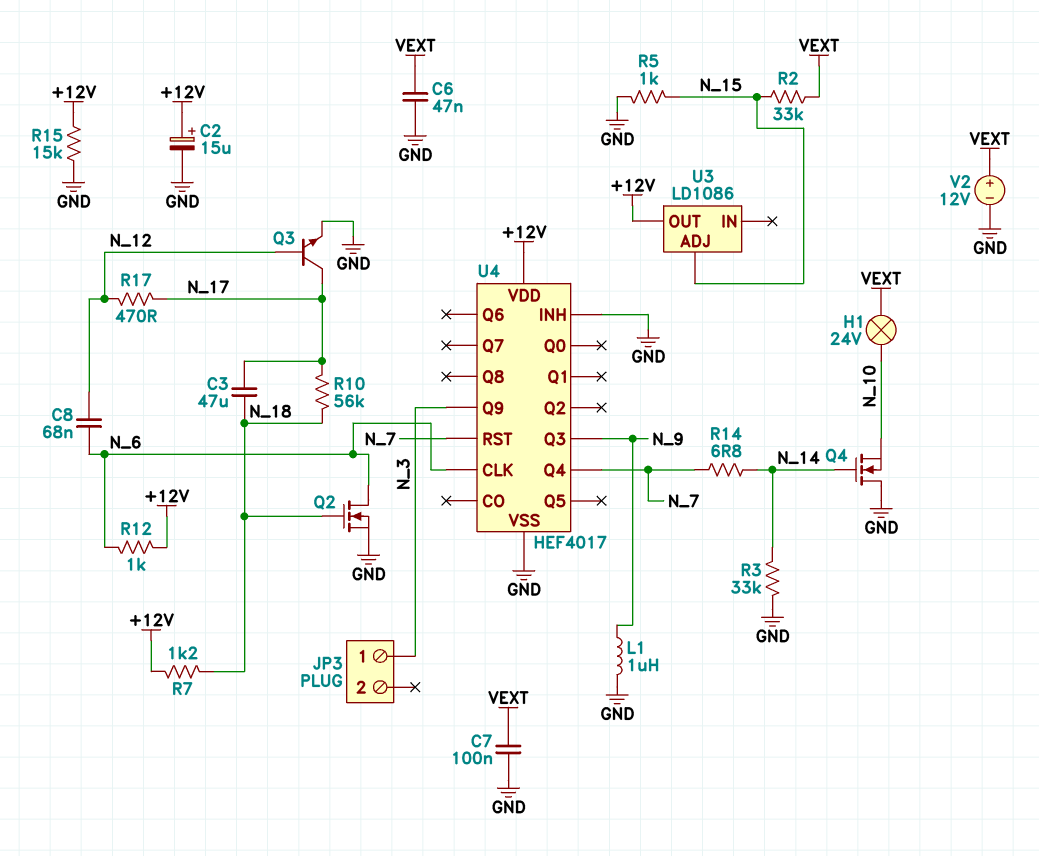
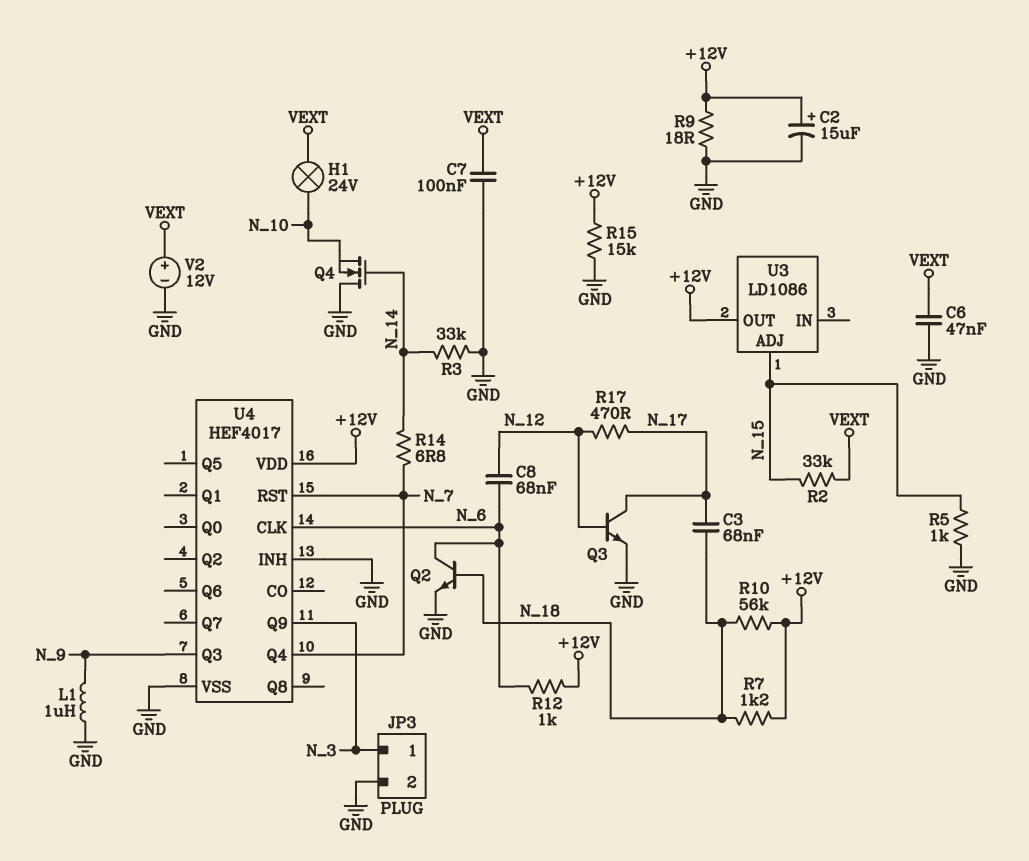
C3: 47uF (N_17, N_18) -> 68nF (N_17, N_18)
JP3 pin 2: none -> GND
Q2: NMOS (G N_18, D N_6, S GND) -> NPN (B N_18, C N_6, E GND)
R9: none -> 18 (+12V, GND)
R10: 56k (N_17, N_18) -> 56k (+12V, N_18)

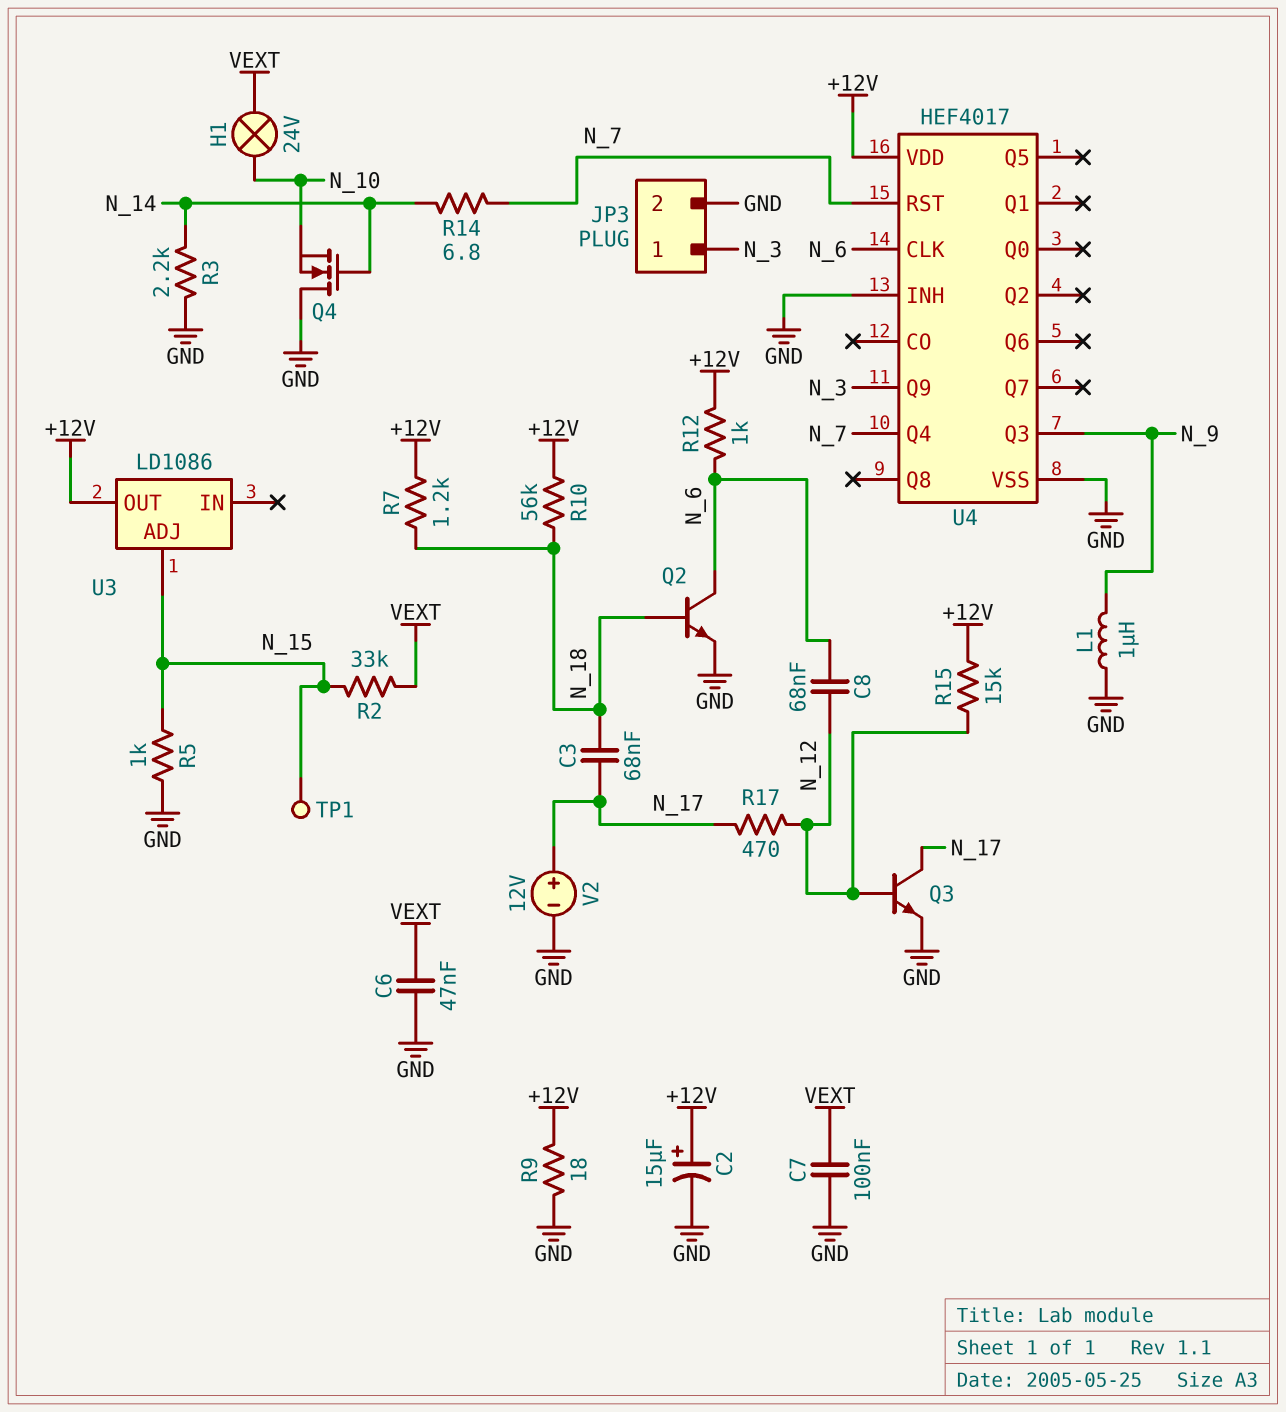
R3: 33k (GND, N_14) -> 2.2k (GND, N_14)
R15: 15k (+12V, GND) -> 15k (+12V, N_12)
TP1: none -> test point (N_15)
V2: 12V (plus VEXT, minus GND) -> 12V (plus N_17, minus GND)

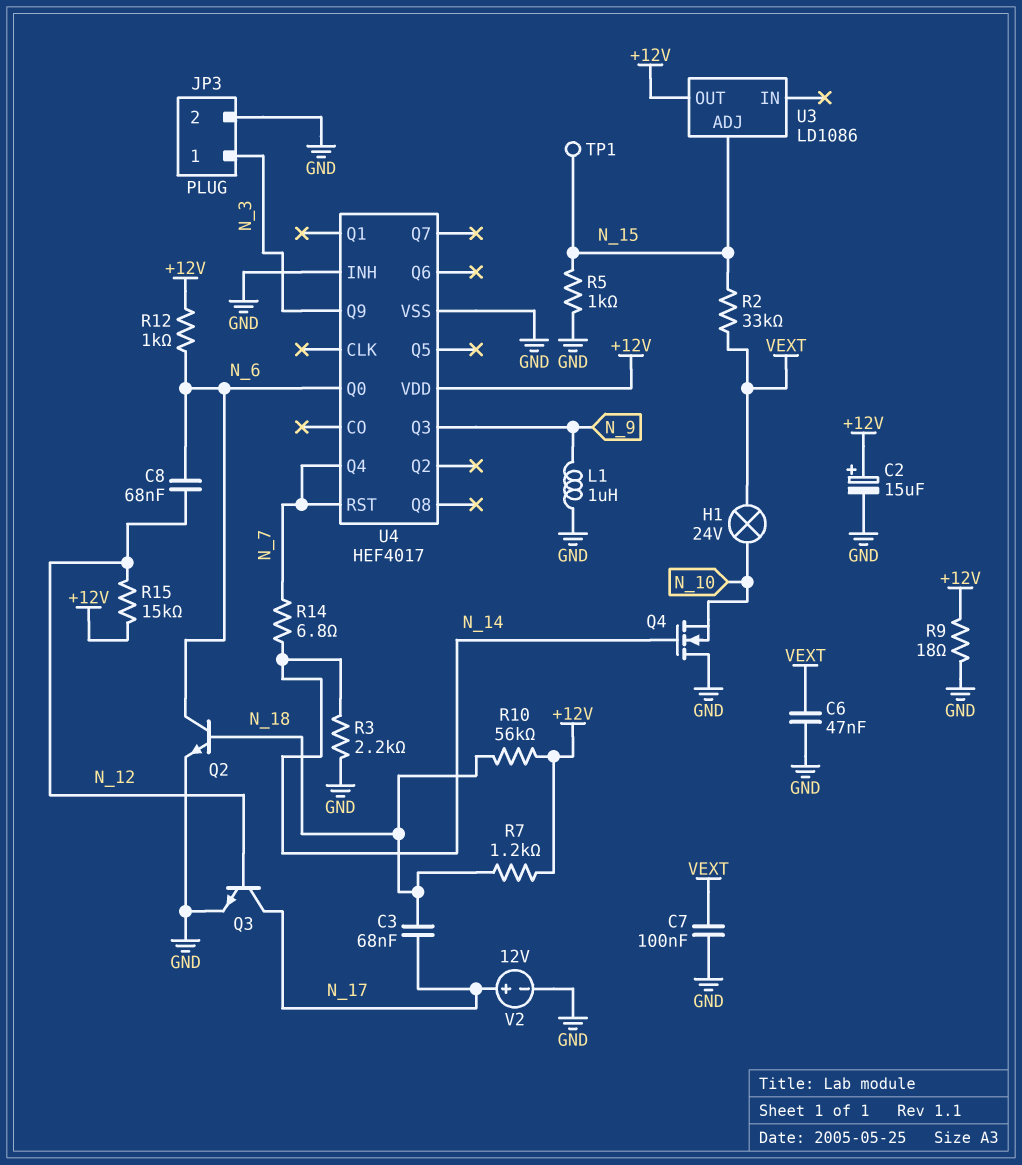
R17: 470 (N_12, N_17) -> none
U4 pin CLK: N_6 -> none
U4 pin Q0: none -> N_6

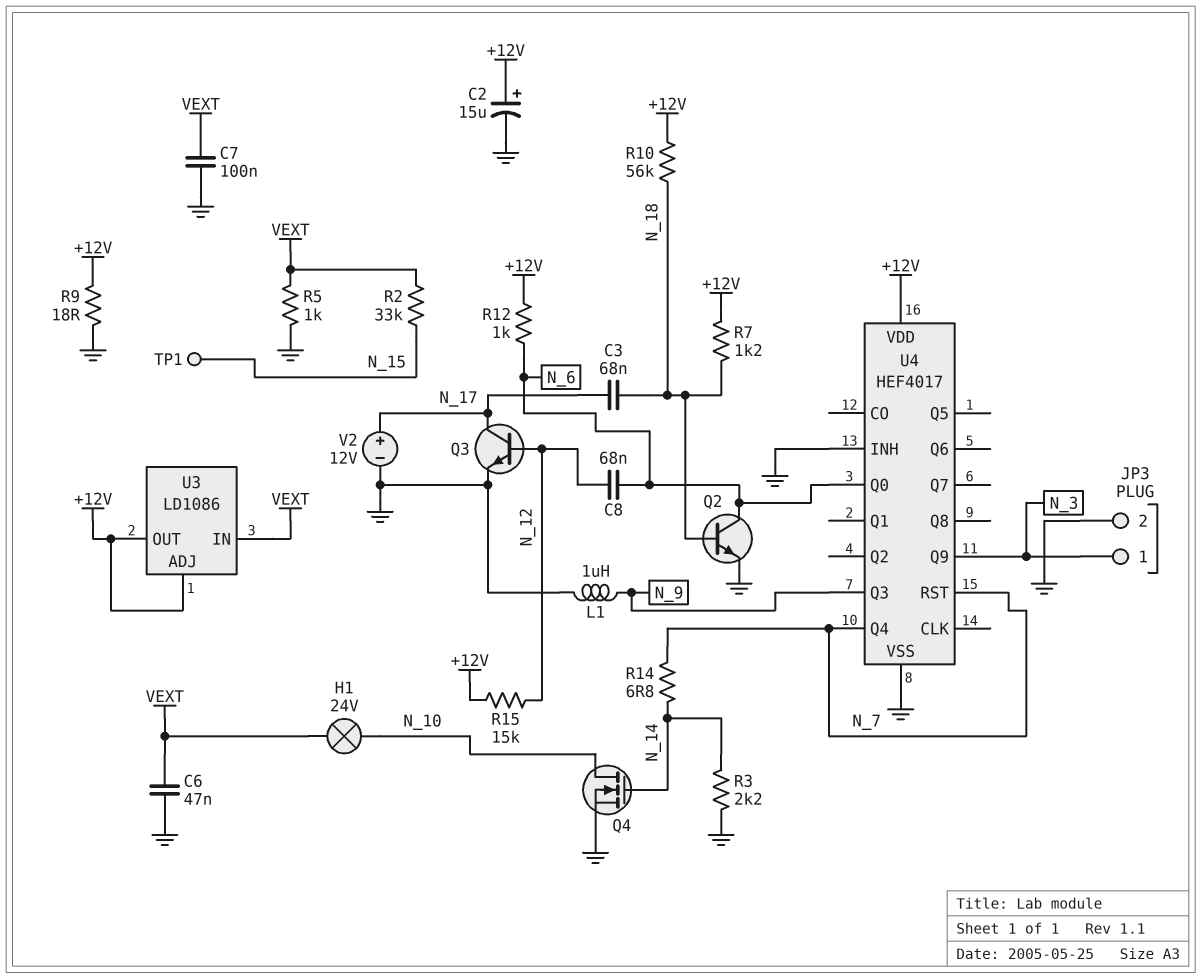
Q4: NMOS (G N_14, D GND, S N_10) -> NMOS (G N_14, D N_10, S GND)
R5: 1k (GND, N_15) -> 1k (GND, VEXT)
U3 pin ADJ: N_15 -> +12V
U3 pin IN: none -> VEXT

